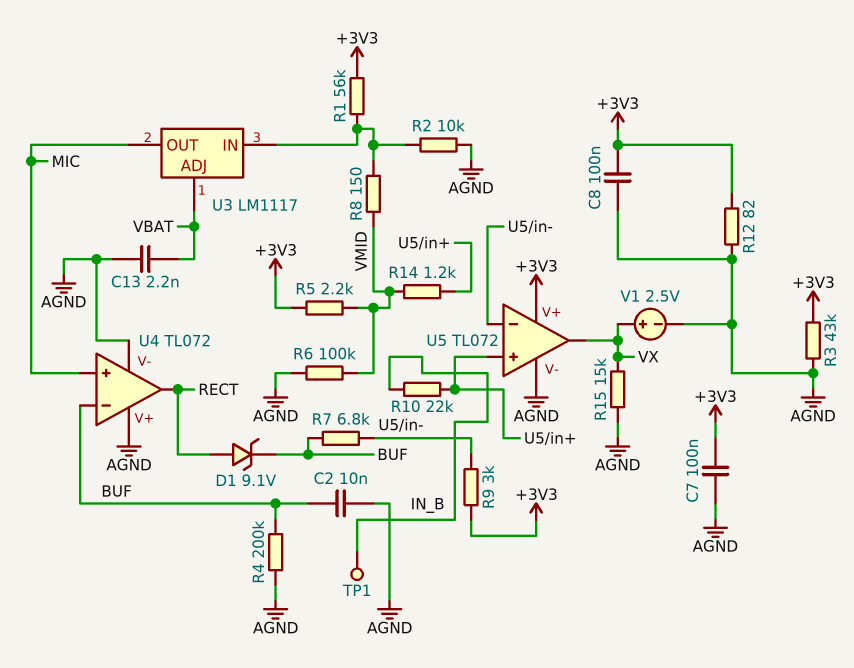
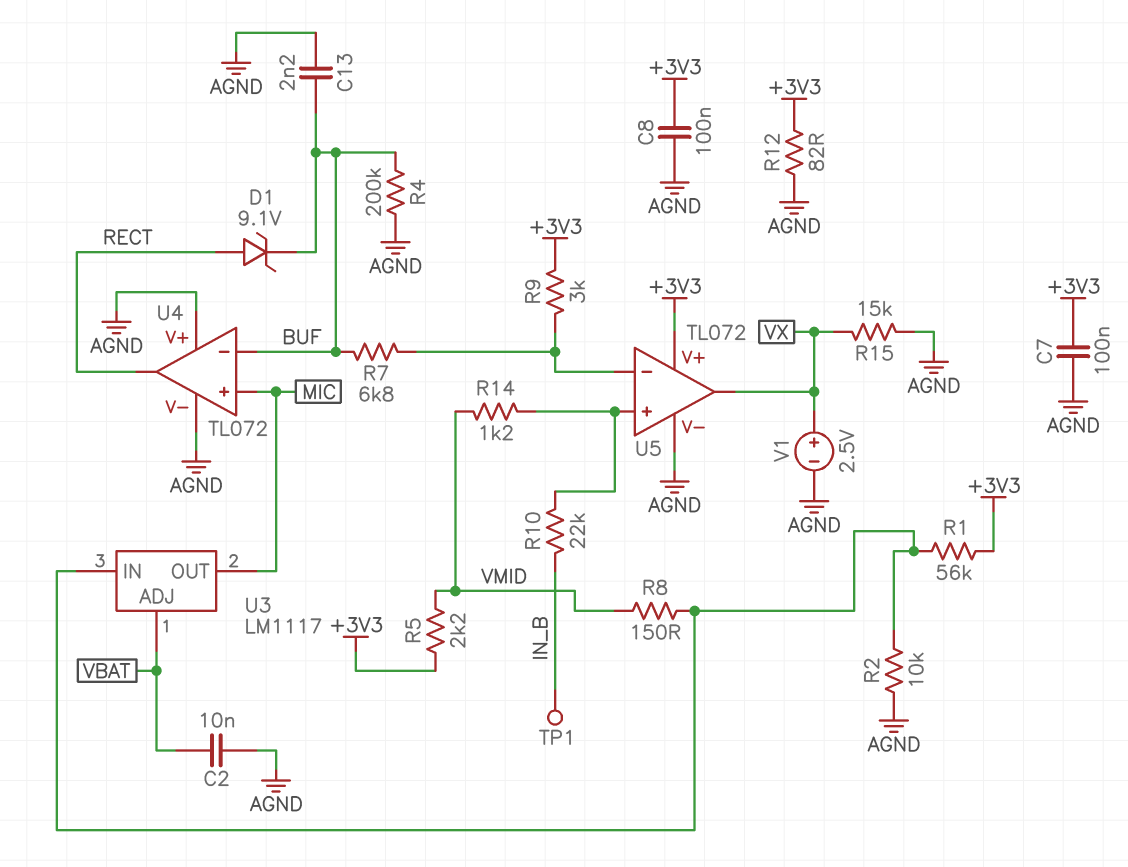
C2: 10nF (AGND, BUF) -> 10nF (AGND, VBAT)
C13: 2.2nF (AGND, VBAT) -> 2.2nF (AGND, BUF)
R3: 43k (+3V3, AGND) -> none
R6: 100k (AGND, VMID) -> none

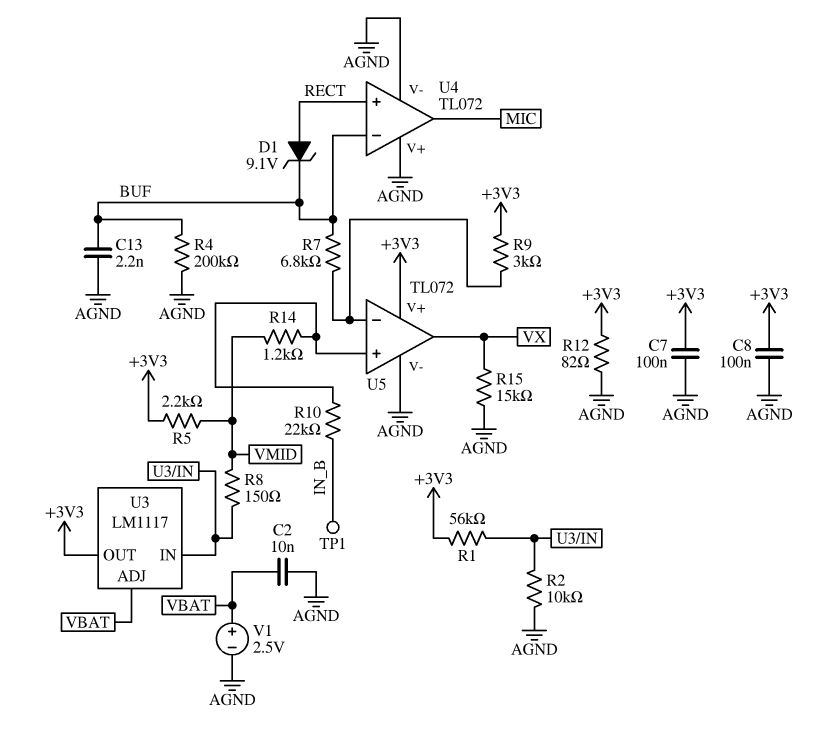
U3 pin OUT: MIC -> +3V3
U4 pin in+: MIC -> RECT
U4 pin out: RECT -> MIC
V1: 2.5V (plus VX, minus AGND) -> 2.5V (plus VBAT, minus AGND)

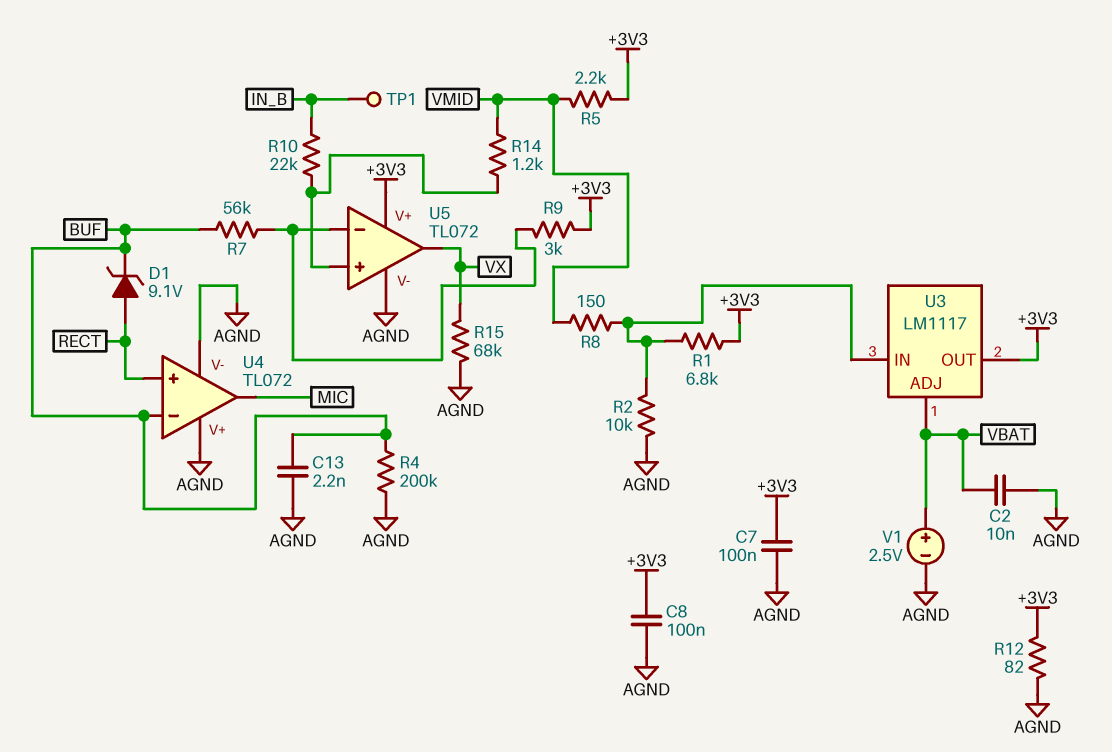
R1: 56k (+3V3, U3/IN) -> 6.8k (+3V3, U3/IN)
R7: 6.8k (BUF, U5/in-) -> 56k (BUF, U5/in-)
R15: 15k (AGND, VX) -> 68k (AGND, VX)

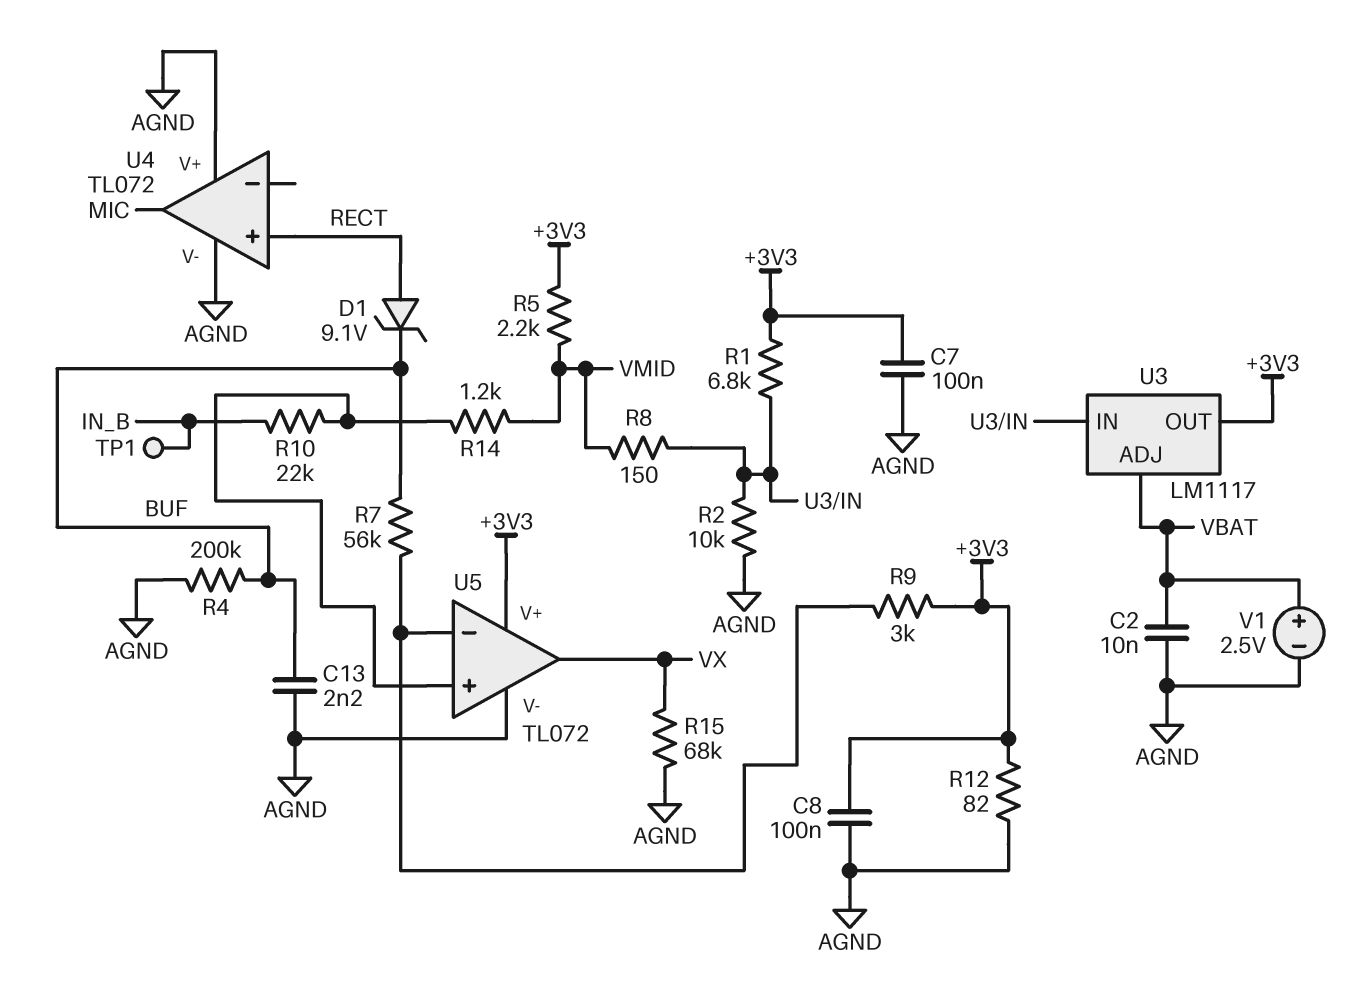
U4 pin in-: BUF -> none

